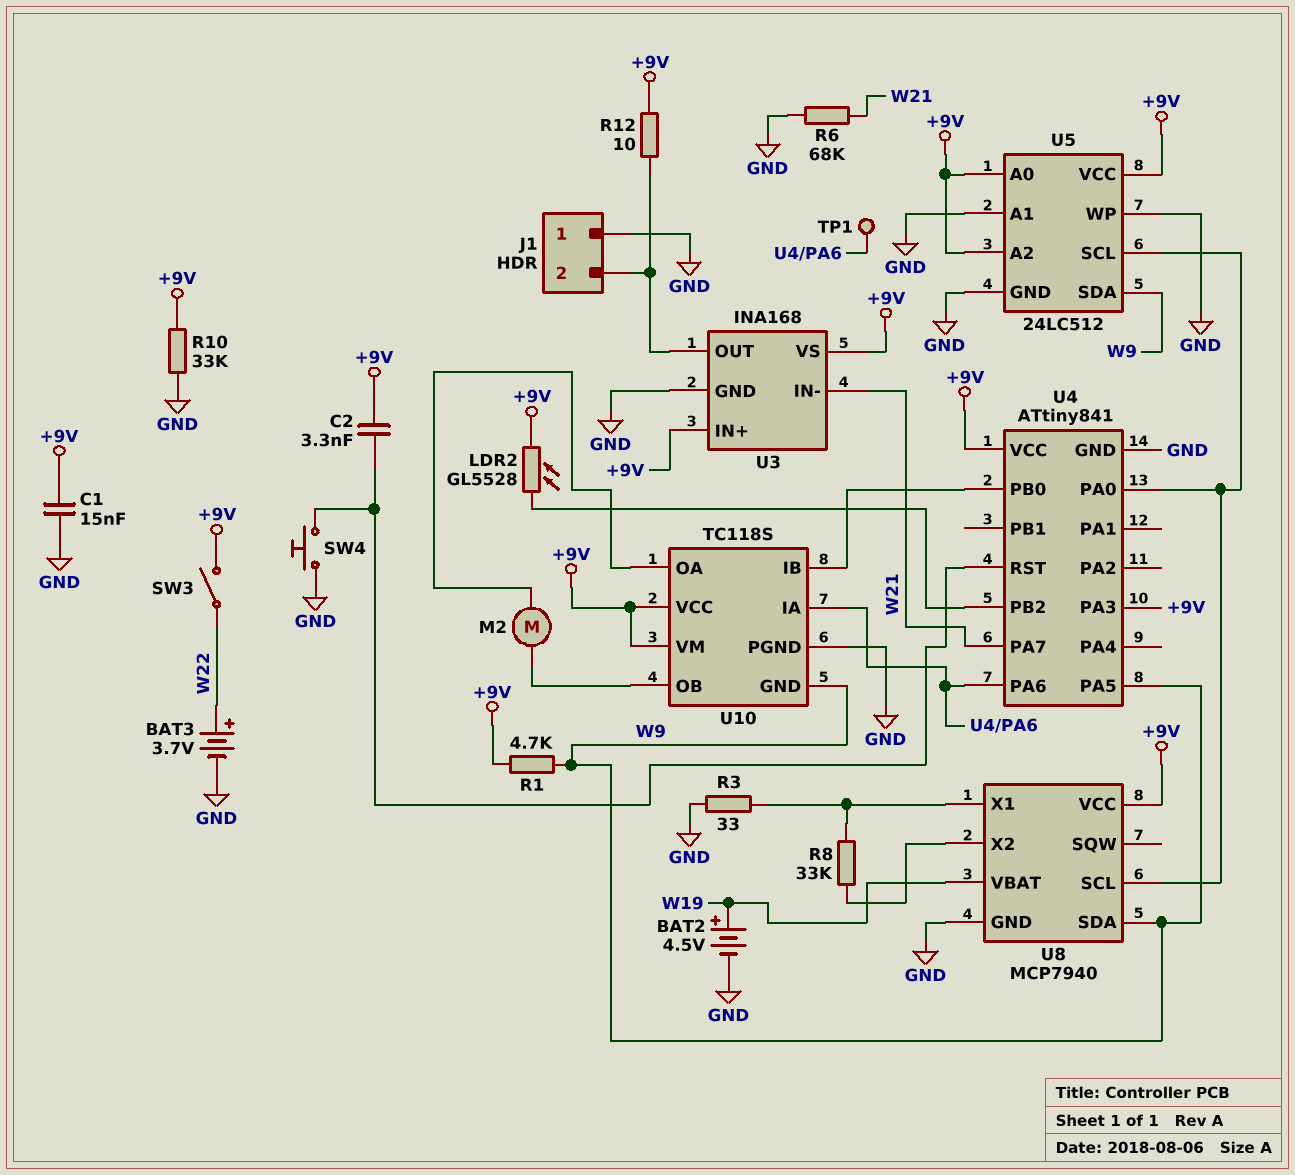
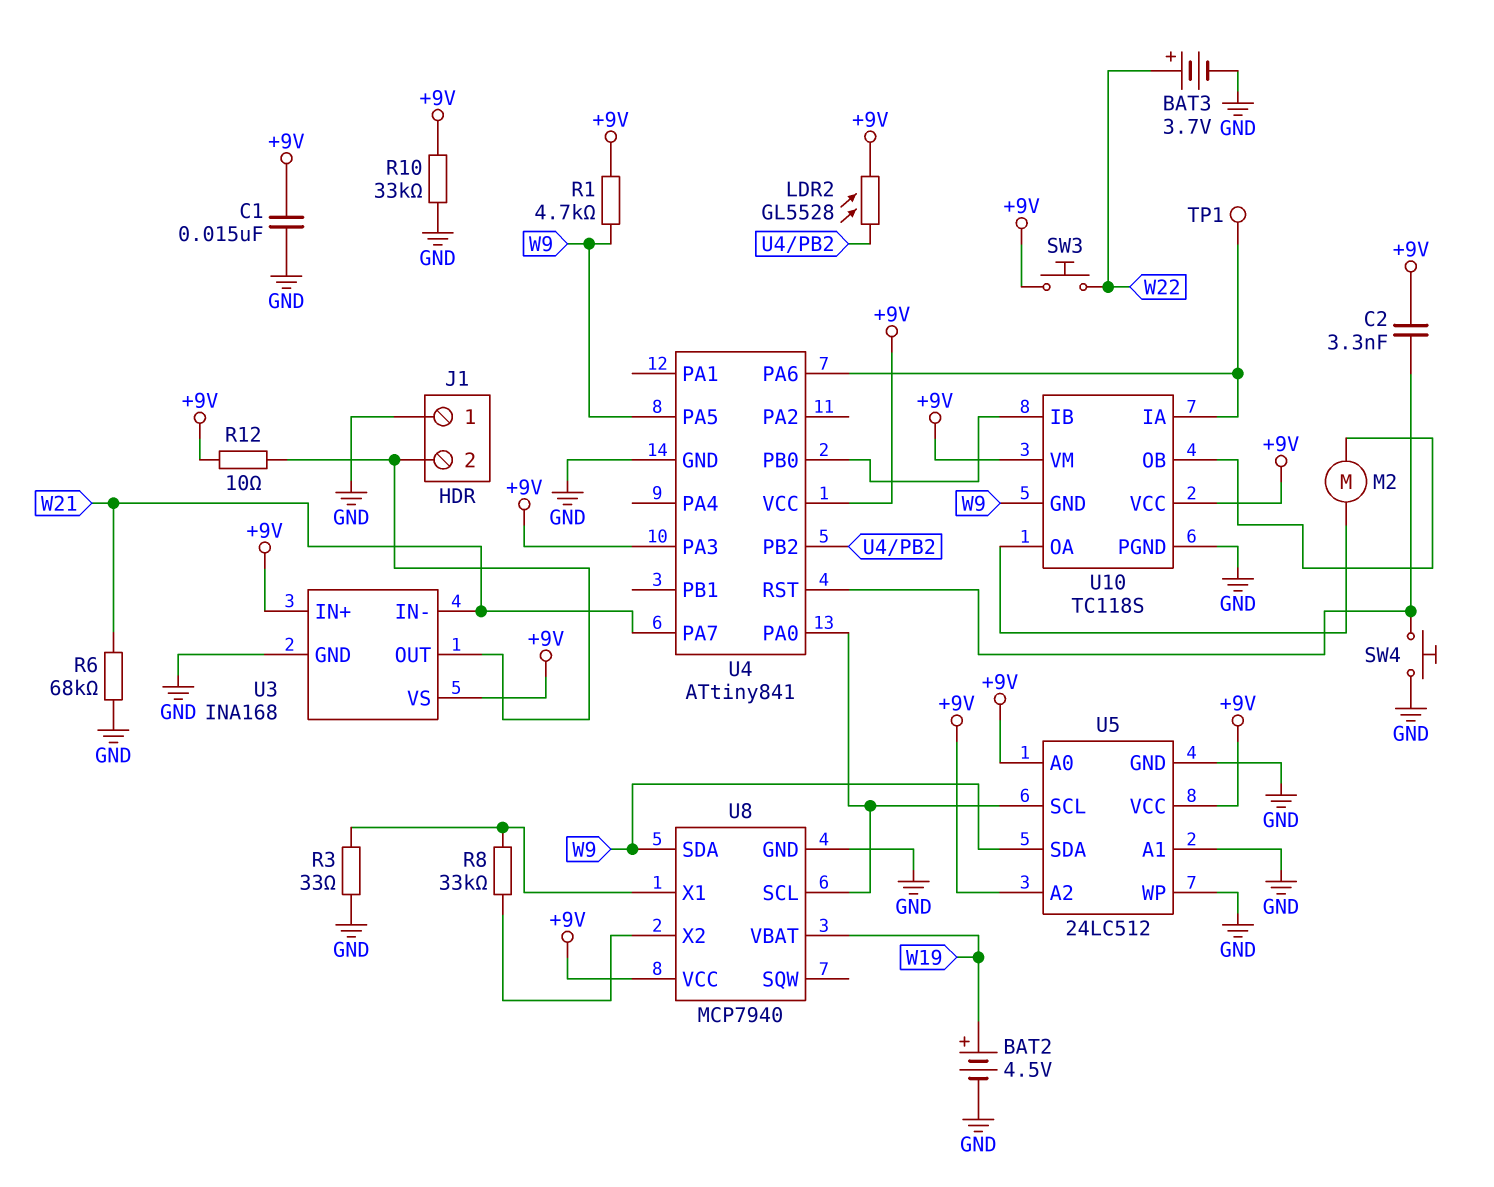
SW3: switch (+9V, W22) -> button (+9V, W22)

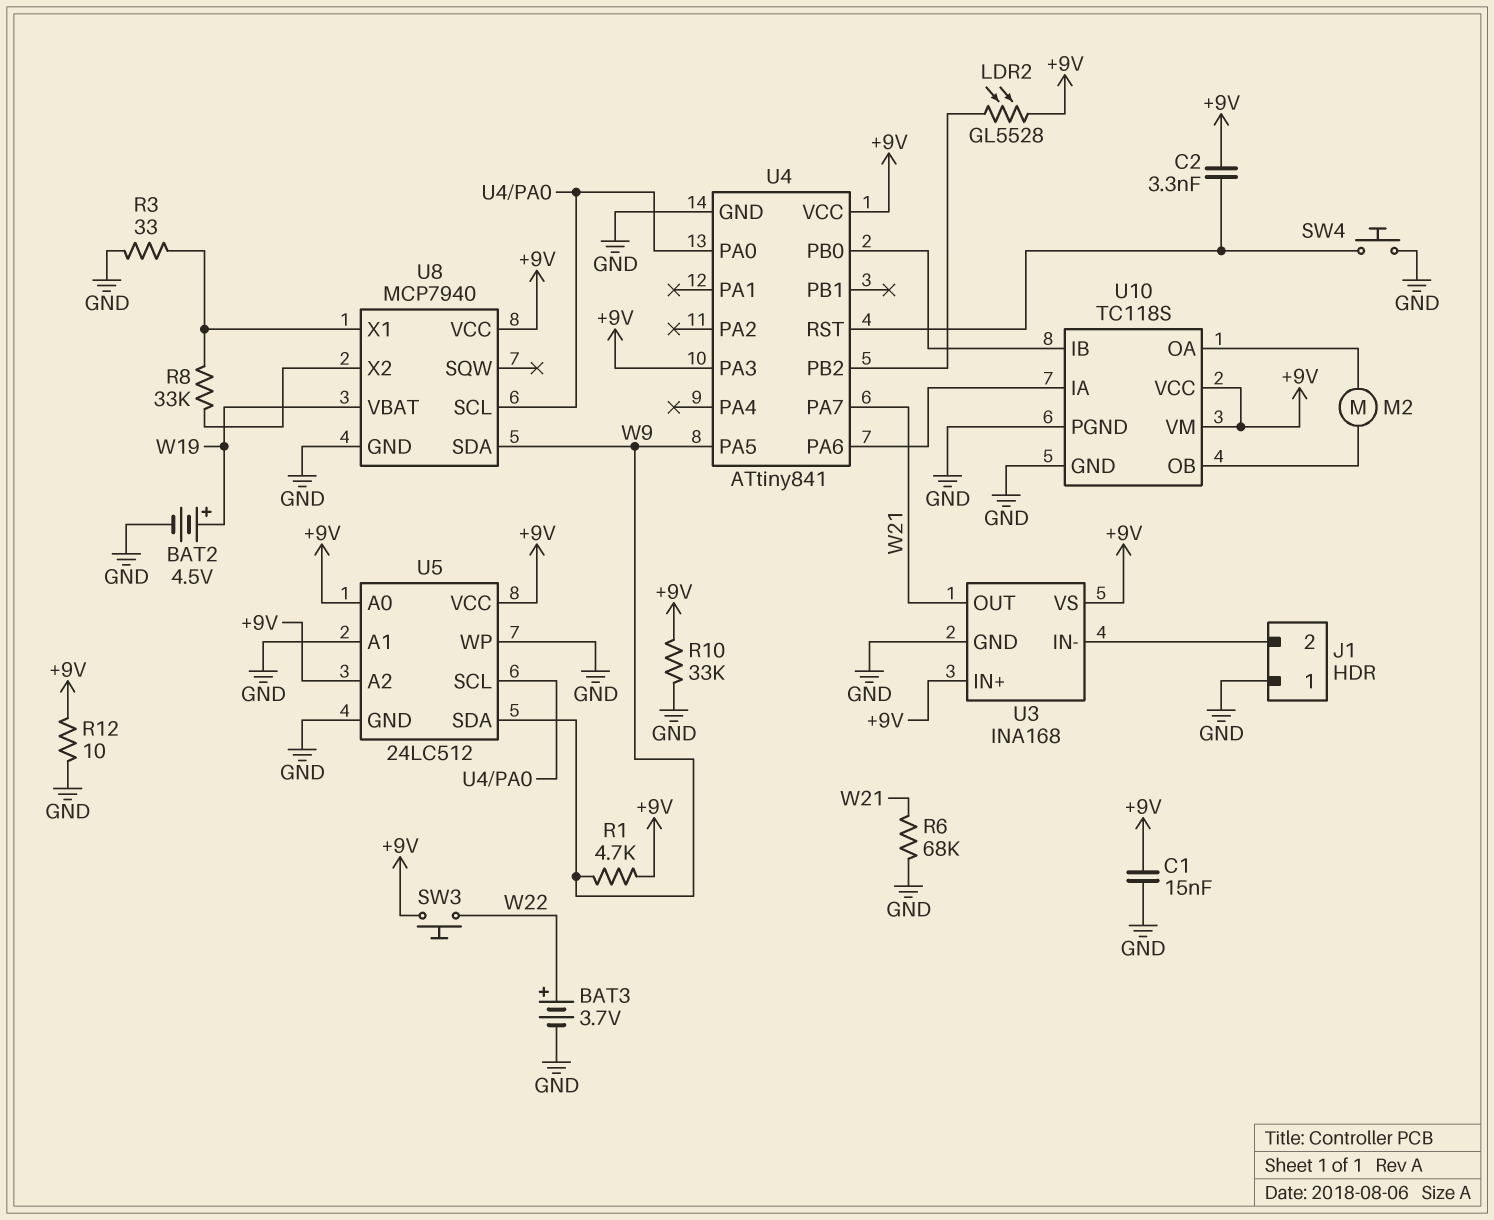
R12: 10 (+9V, J1/2) -> 10 (+9V, GND)
TP1: test point (U4/PA6) -> none
U3 pin IN-: W21 -> J1/2
U3 pin OUT: J1/2 -> W21
U10 pin GND: W9 -> GND

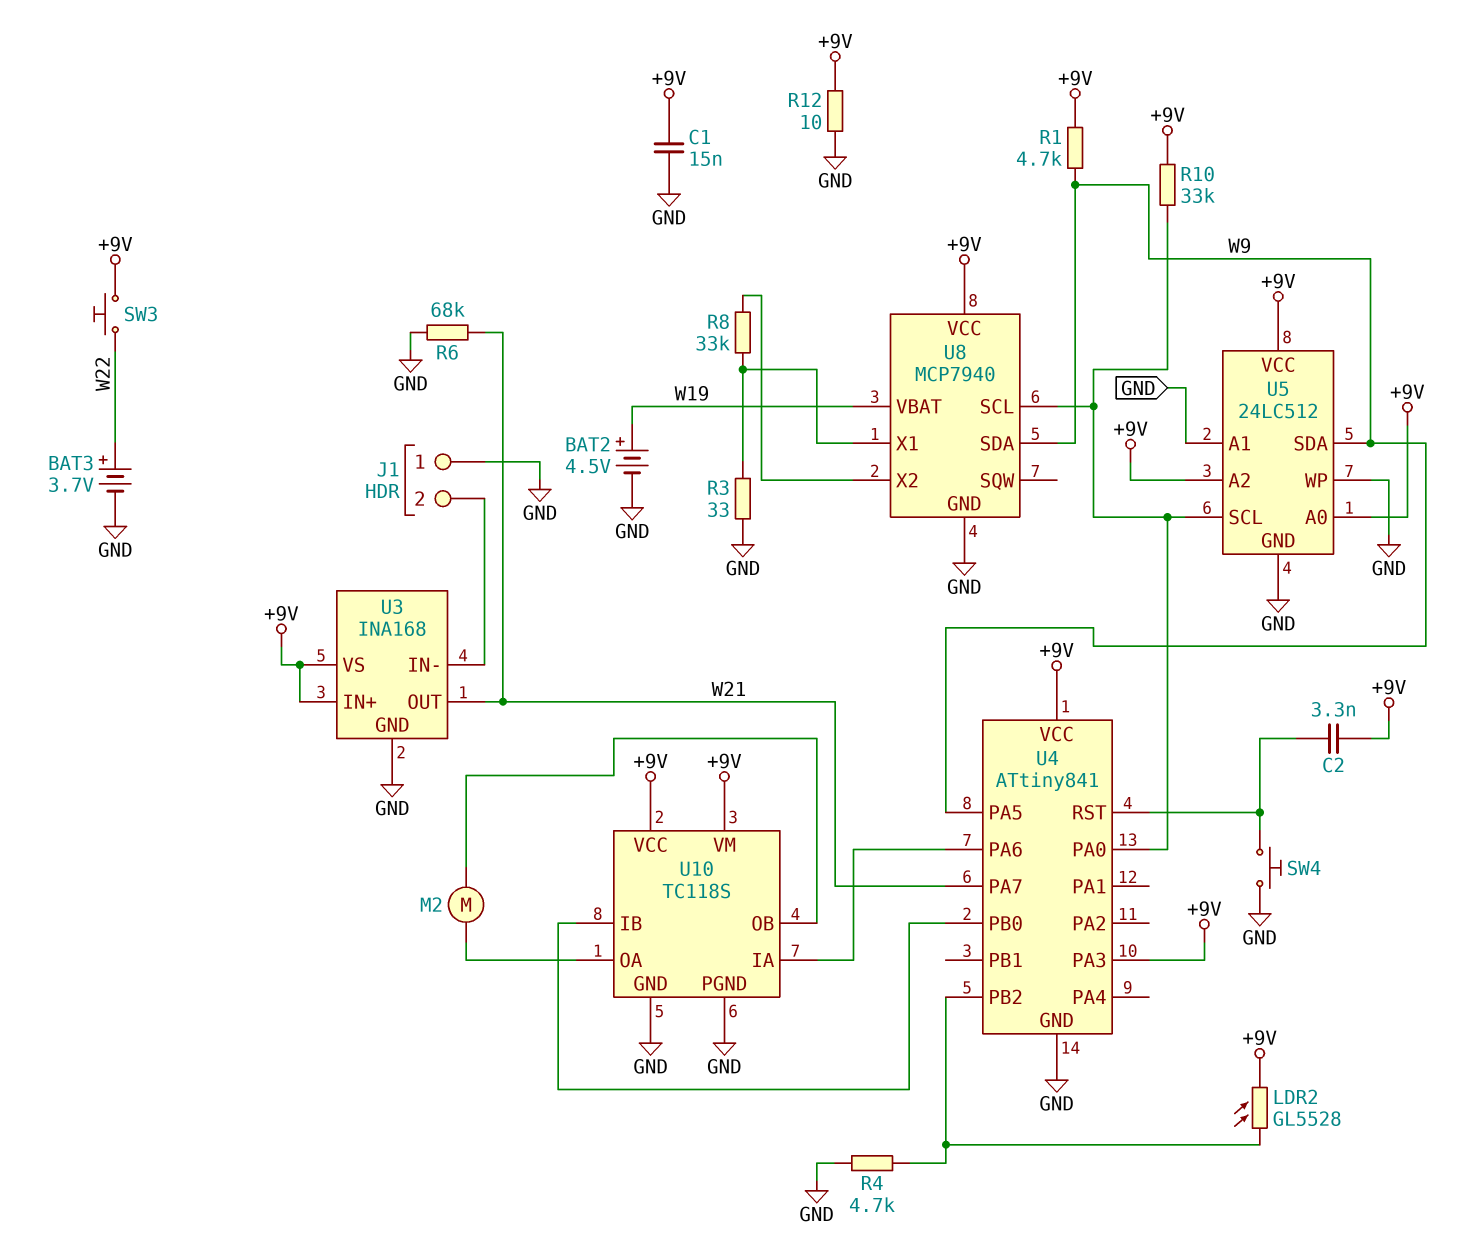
R4: none -> 4.7k (GND, U4/PB2)
R10: 33k (+9V, GND) -> 33k (+9V, U4/PA0)

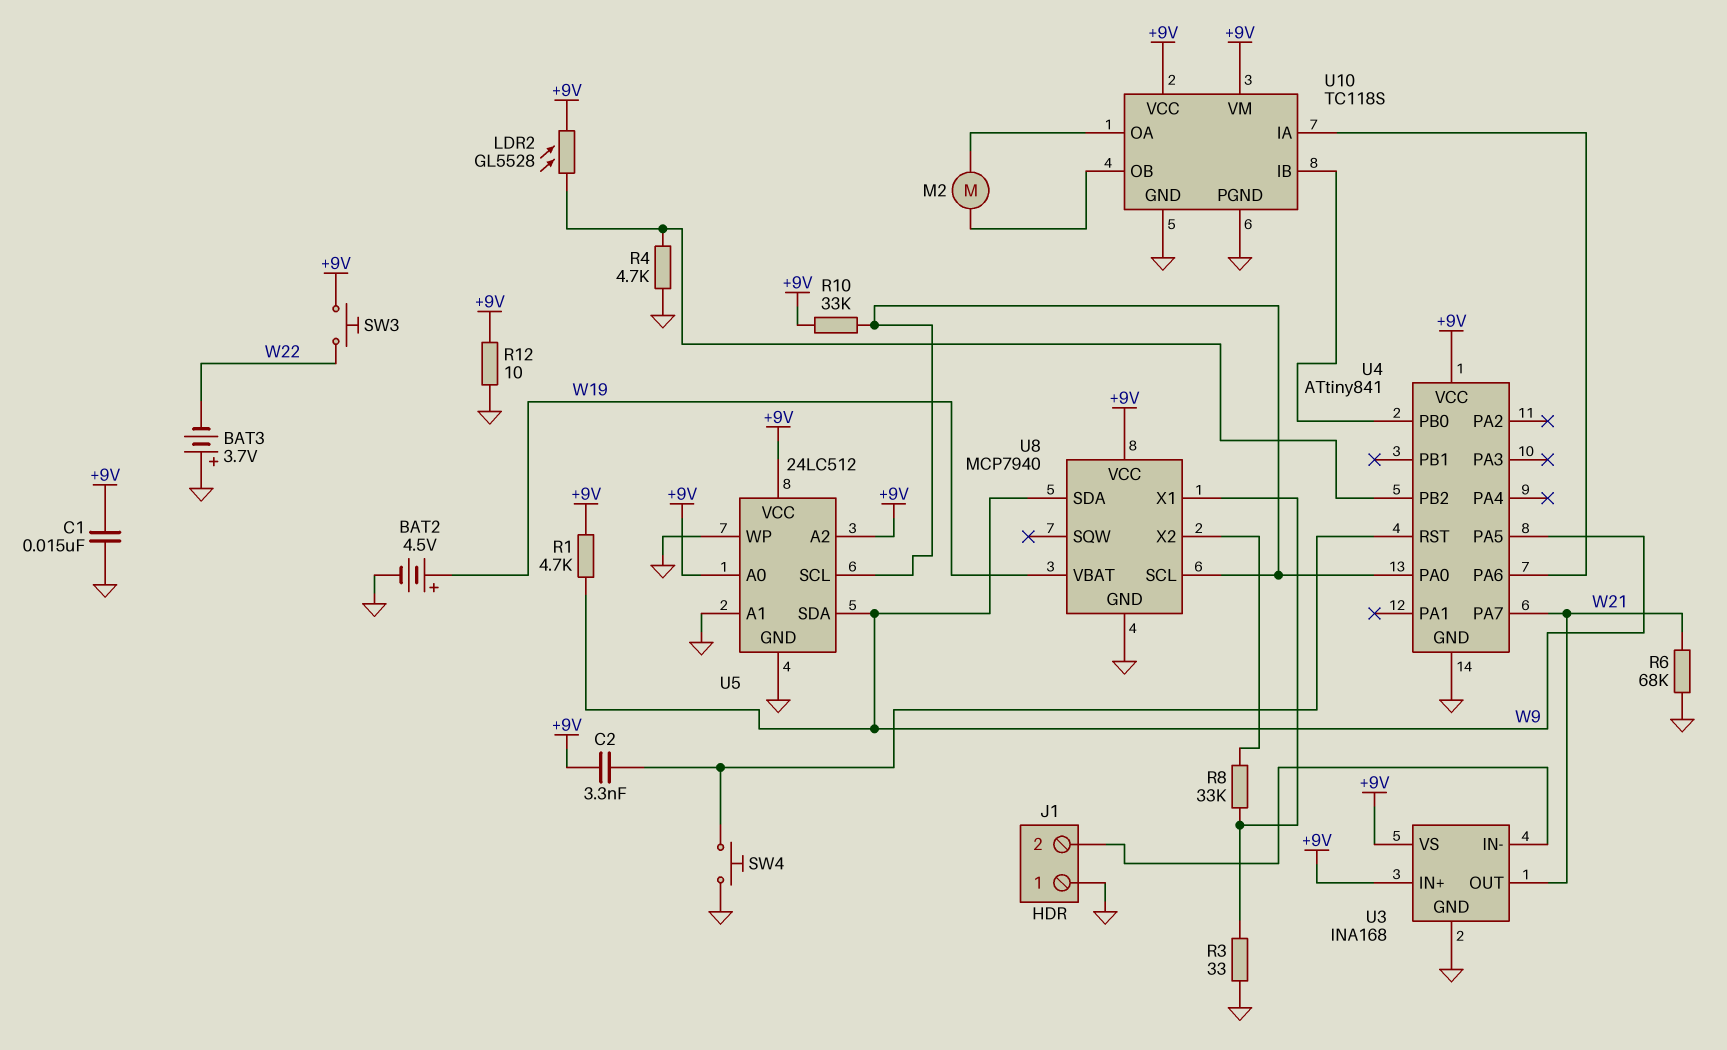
BAT3: 3.7V (plus W22, minus GND) -> 3.7V (plus GND, minus W22)
U4 pin PA3: +9V -> none

